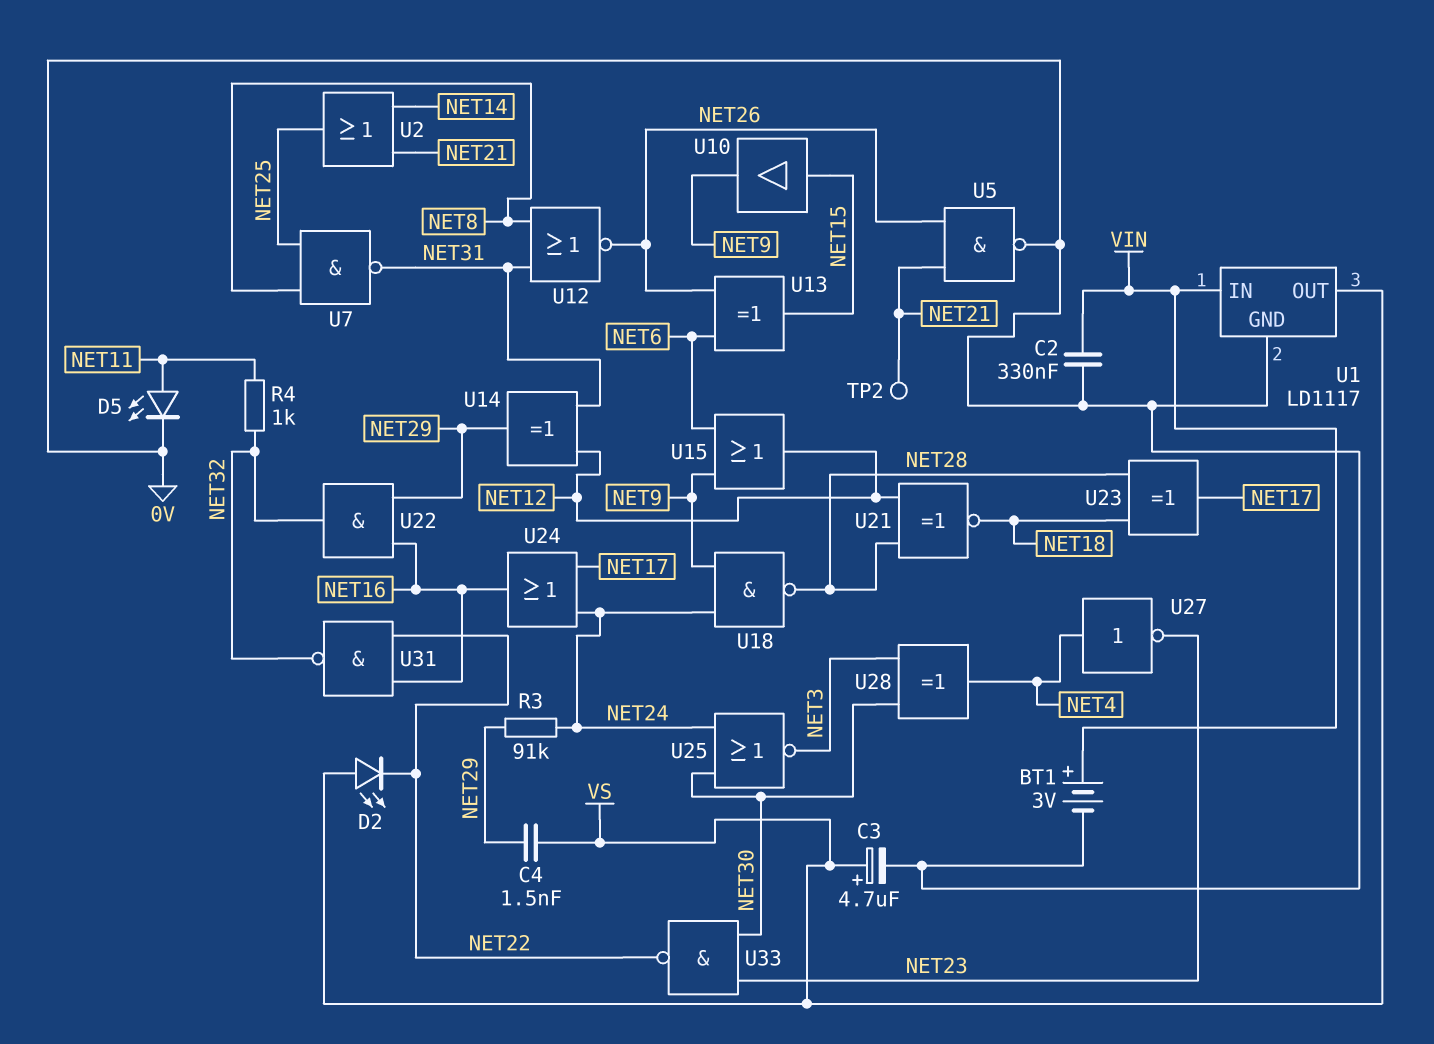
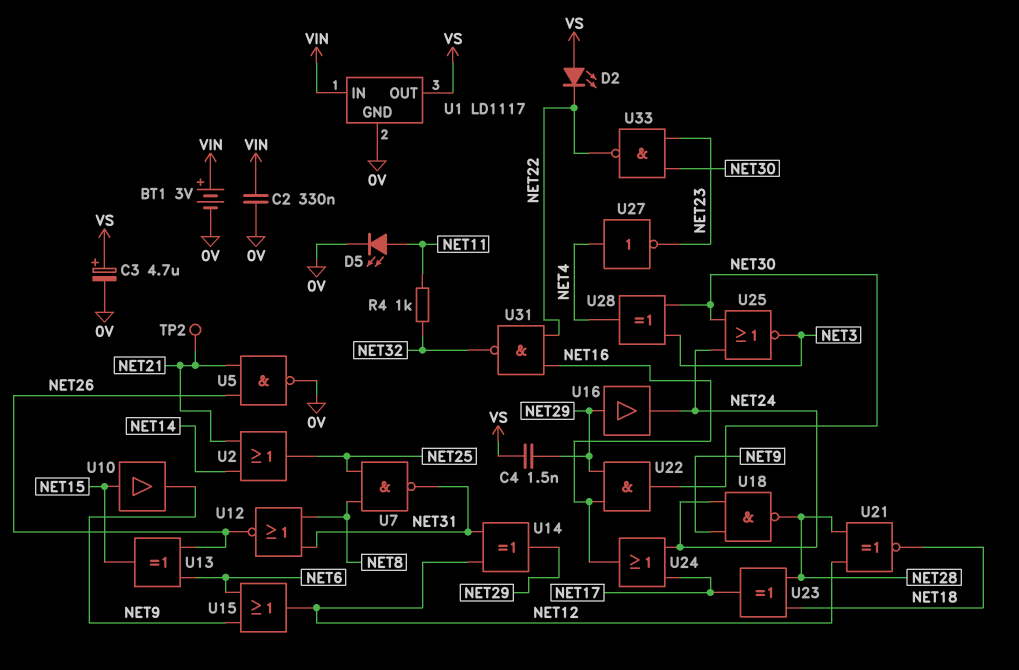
R3: 91k (NET24, NET29) -> none
U16: none -> buffer (in NET29, out NET24)
U22: AND (in NET16, in NET29, out NET32) -> AND (in NET16, in NET29, out NET30)

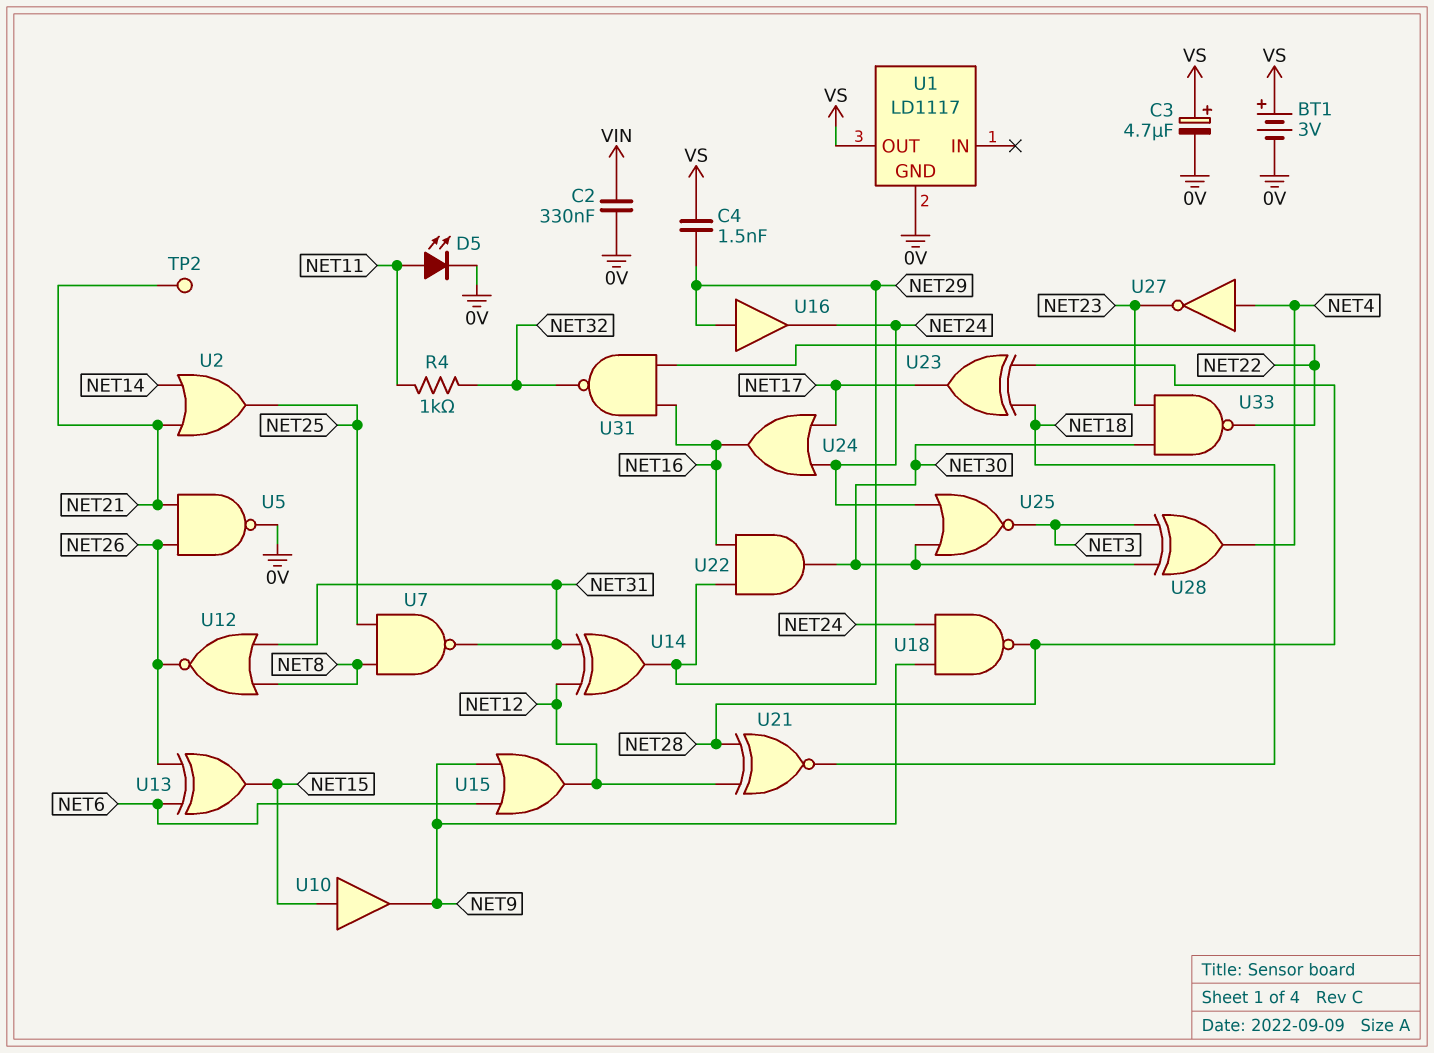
BT1: 3V (plus VIN, minus 0V) -> 3V (plus VS, minus 0V)
D2: LED (A VS, K NET22) -> none
U1 pin IN: VIN -> none

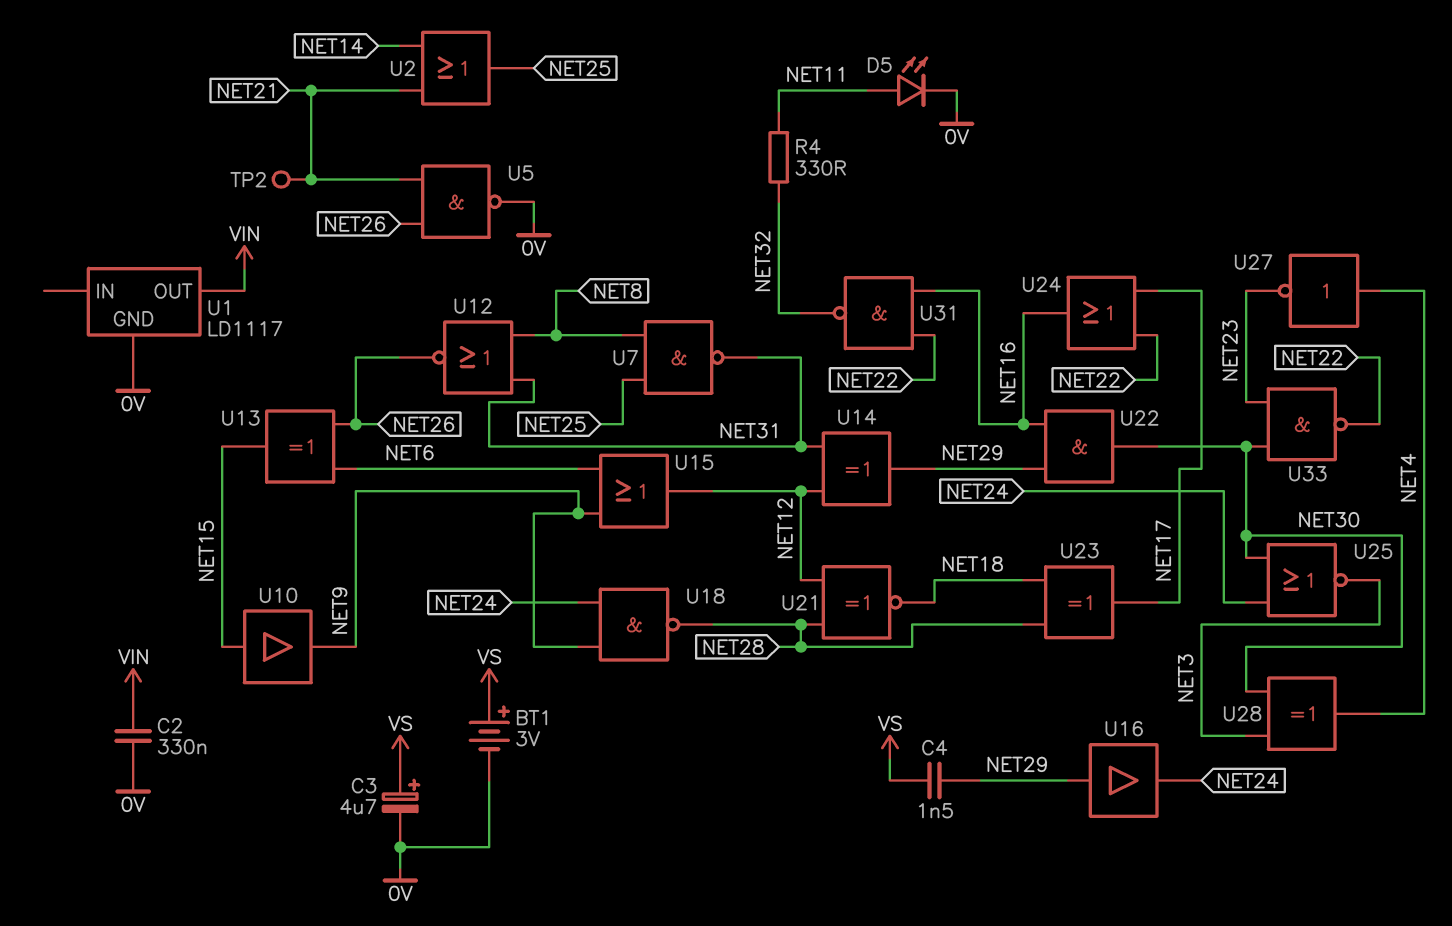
R4: 1k (NET11, NET32) -> 330 (NET11, NET32)
U1 pin OUT: VS -> VIN
U24: OR (in NET17, in NET24, out NET16) -> OR (in NET17, in NET22, out NET16)

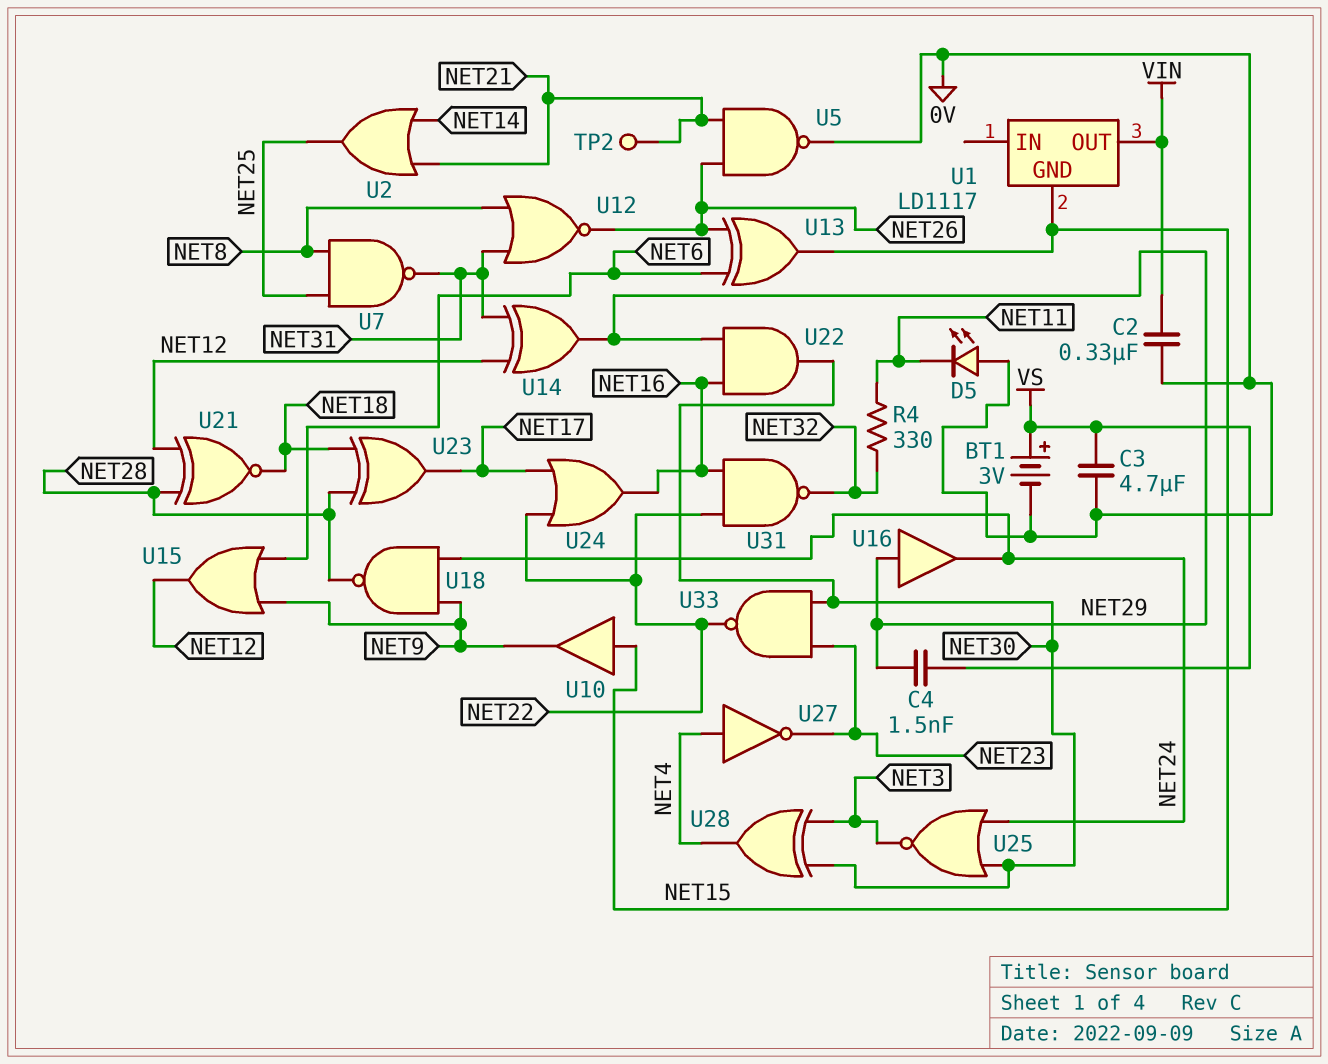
C3: 4.7uF (plus VS, minus 0V) -> 4.7uF (0V, VS)
D5: LED (A NET11, K 0V) -> LED (A 0V, K NET11)
U1 pin GND: 0V -> NET15

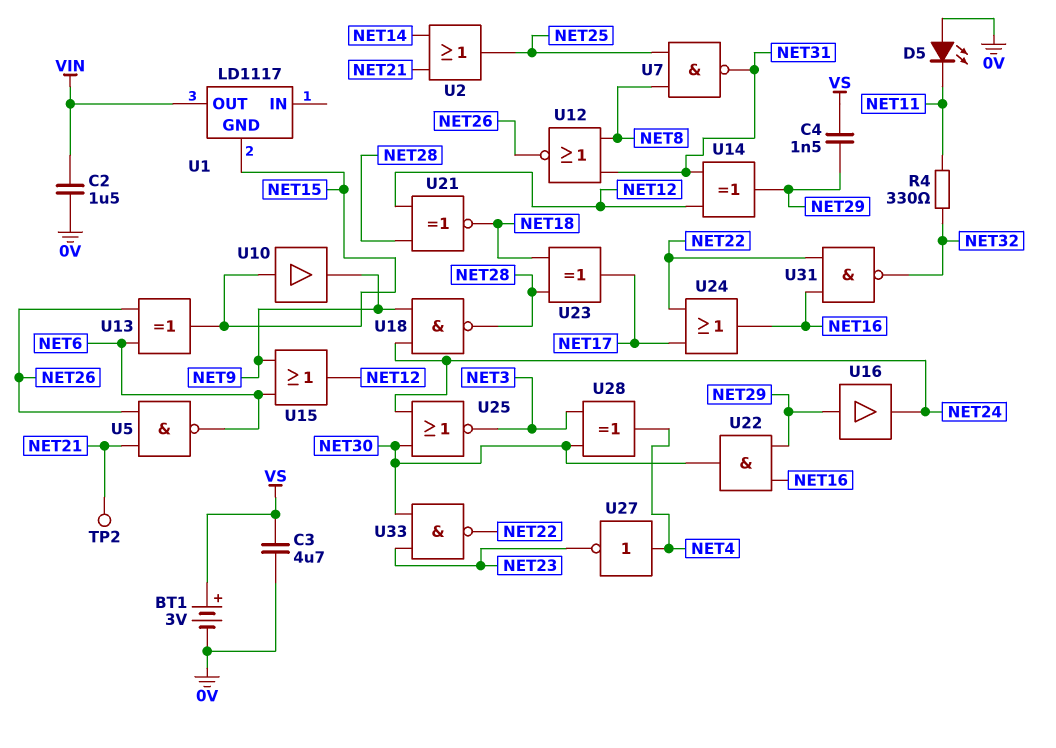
C2: 330nF (0V, VIN) -> 1.5uF (0V, VIN)
U5: NAND (in NET21, in NET26, out 0V) -> NAND (in NET21, in NET26, out NET6)

